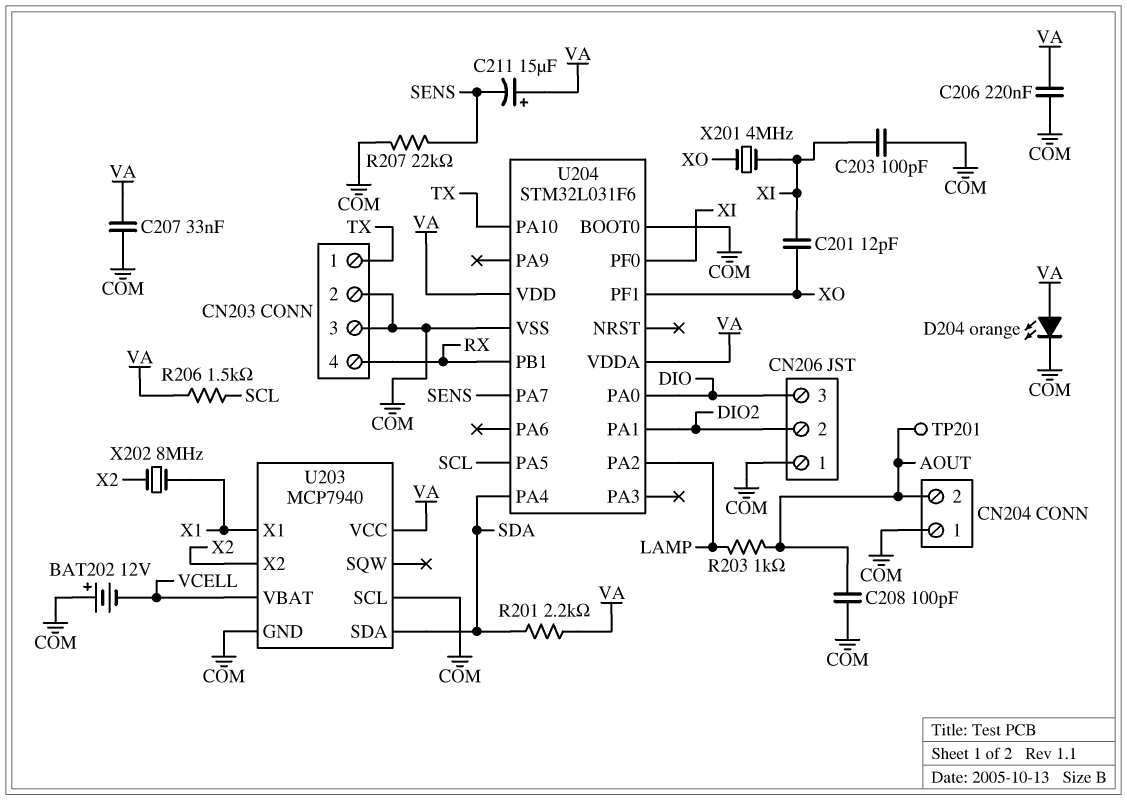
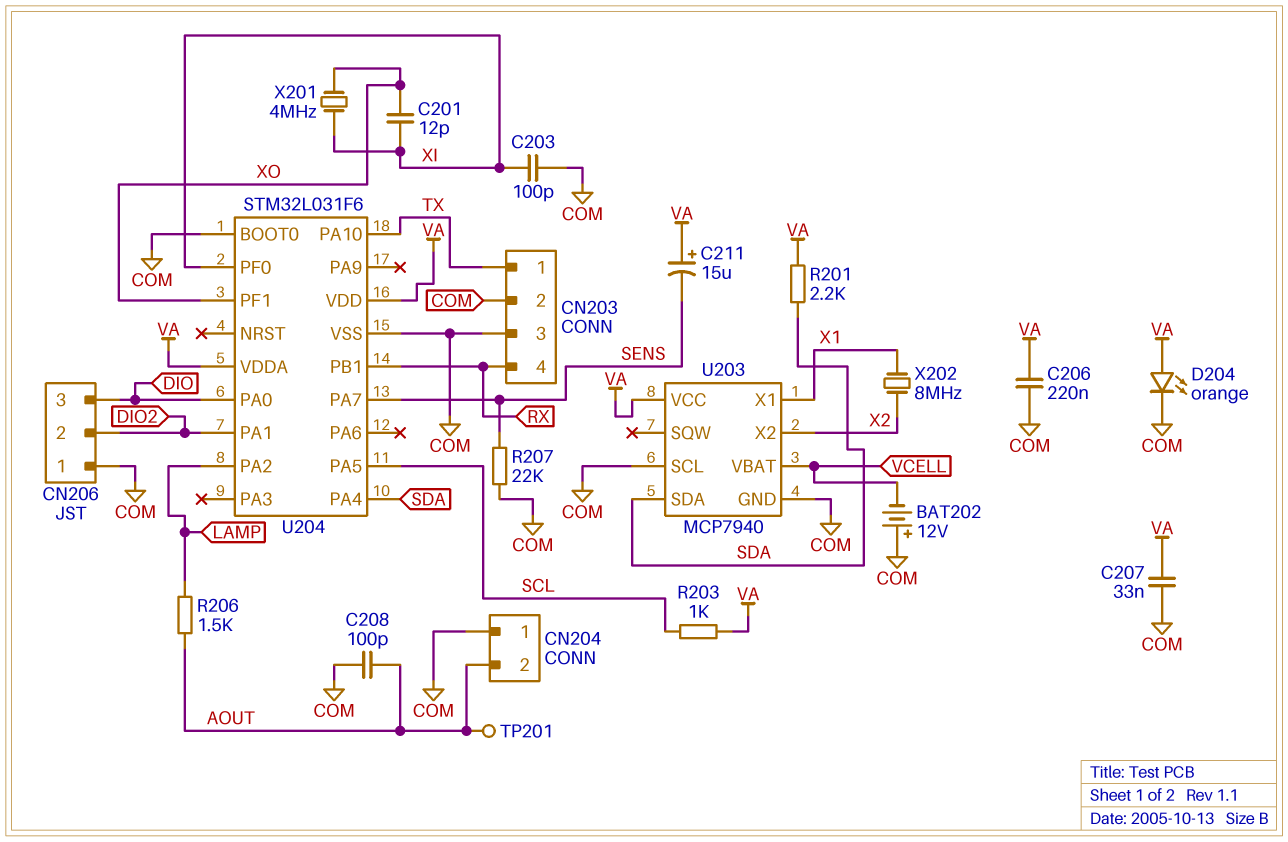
R203: 1k (AOUT, LAMP) -> 1k (SCL, VA)
R206: 1.5k (SCL, VA) -> 1.5k (AOUT, LAMP)

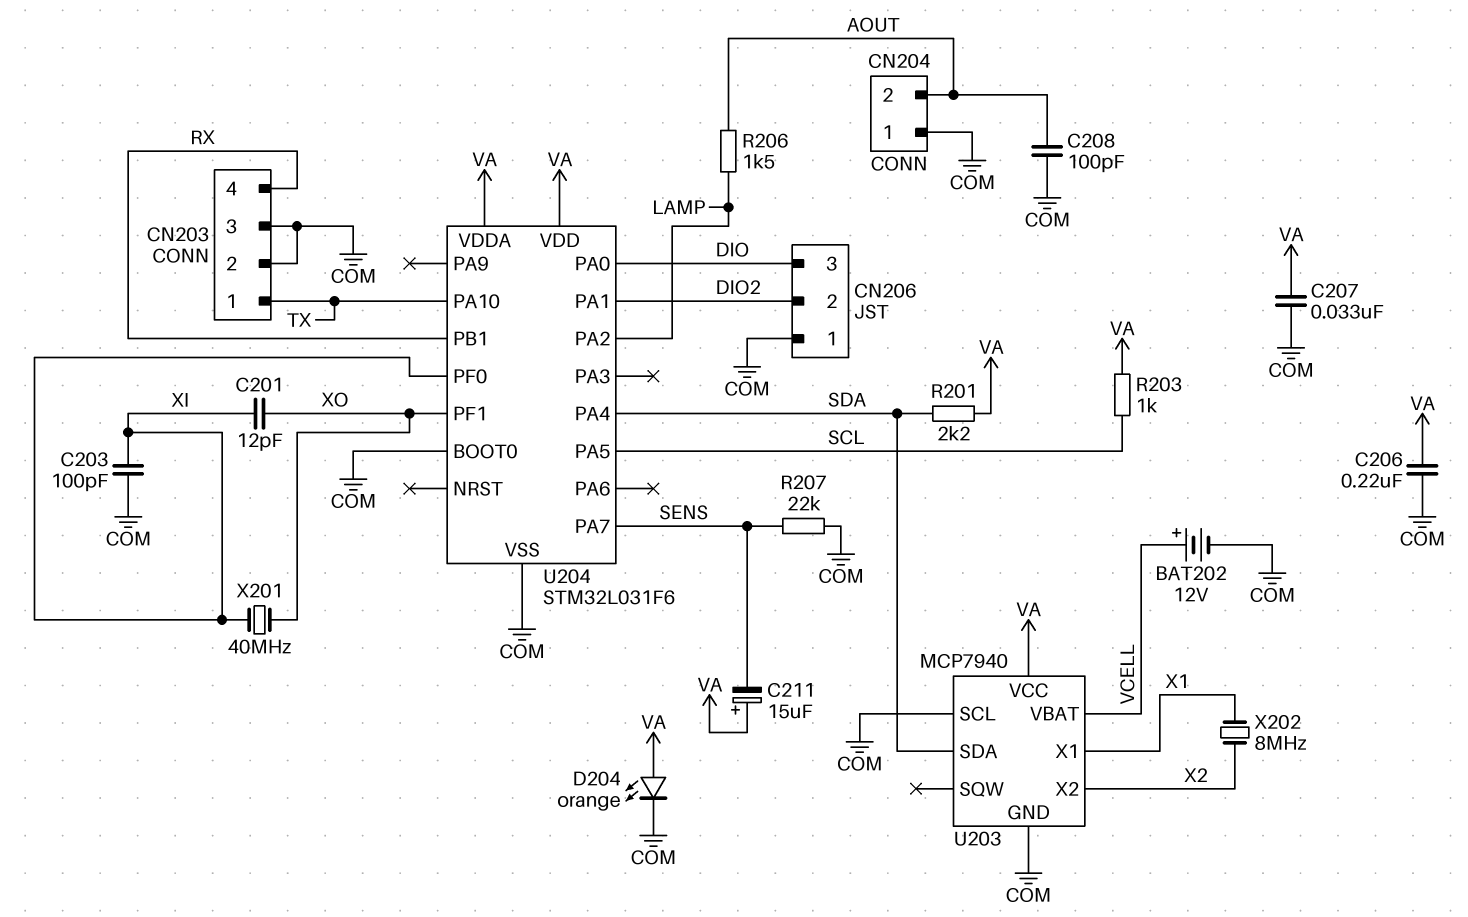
BAT202: 12V (plus COM, minus VCELL) -> 12V (plus VCELL, minus COM)
TP201: test point (AOUT) -> none
X201: 4MHz (XI, XO) -> 40MHz (XI, XO)

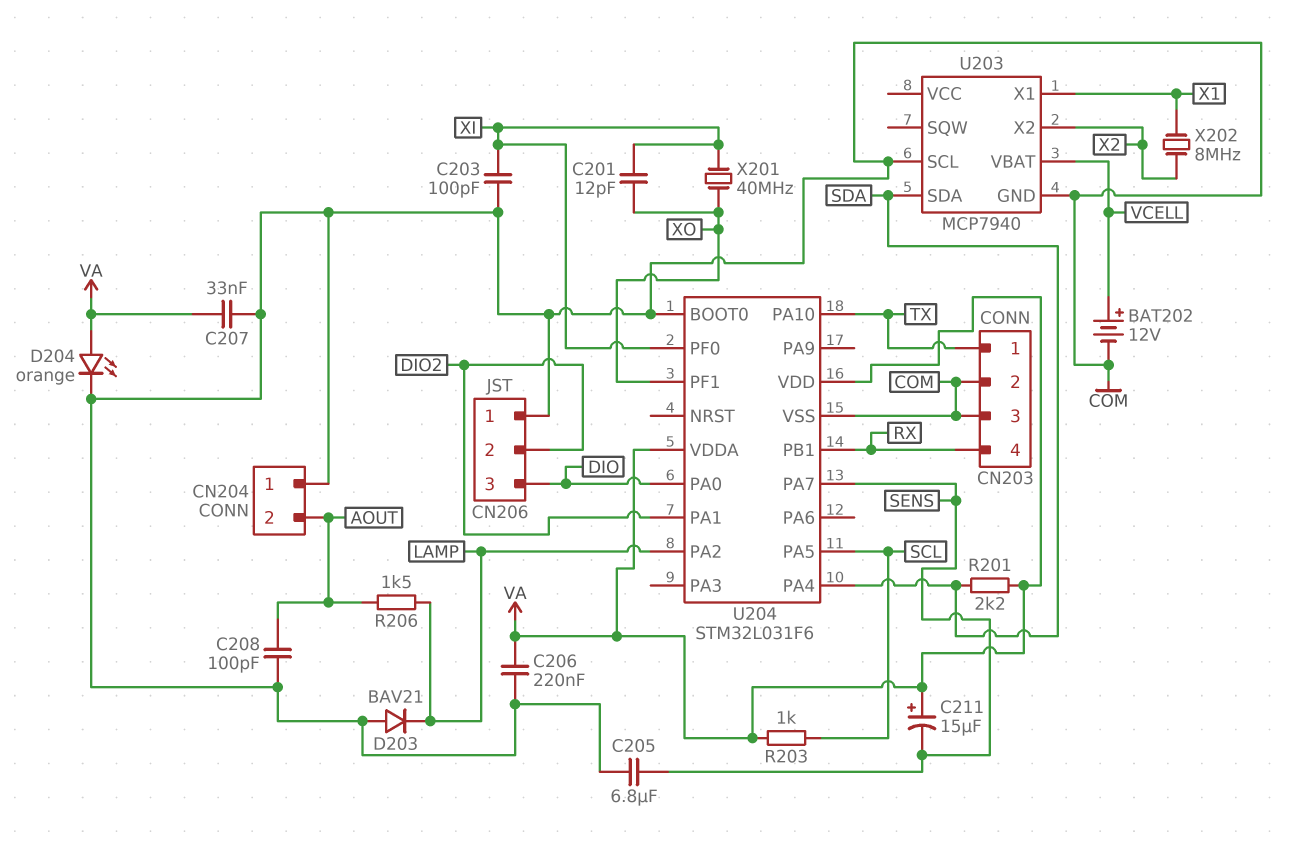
C205: none -> 6.8uF (COM, SENS)
D203: none -> diode BAV21 (A COM, K LAMP)
R207: 22k (COM, SENS) -> none
U203 pin VCC: VA -> none

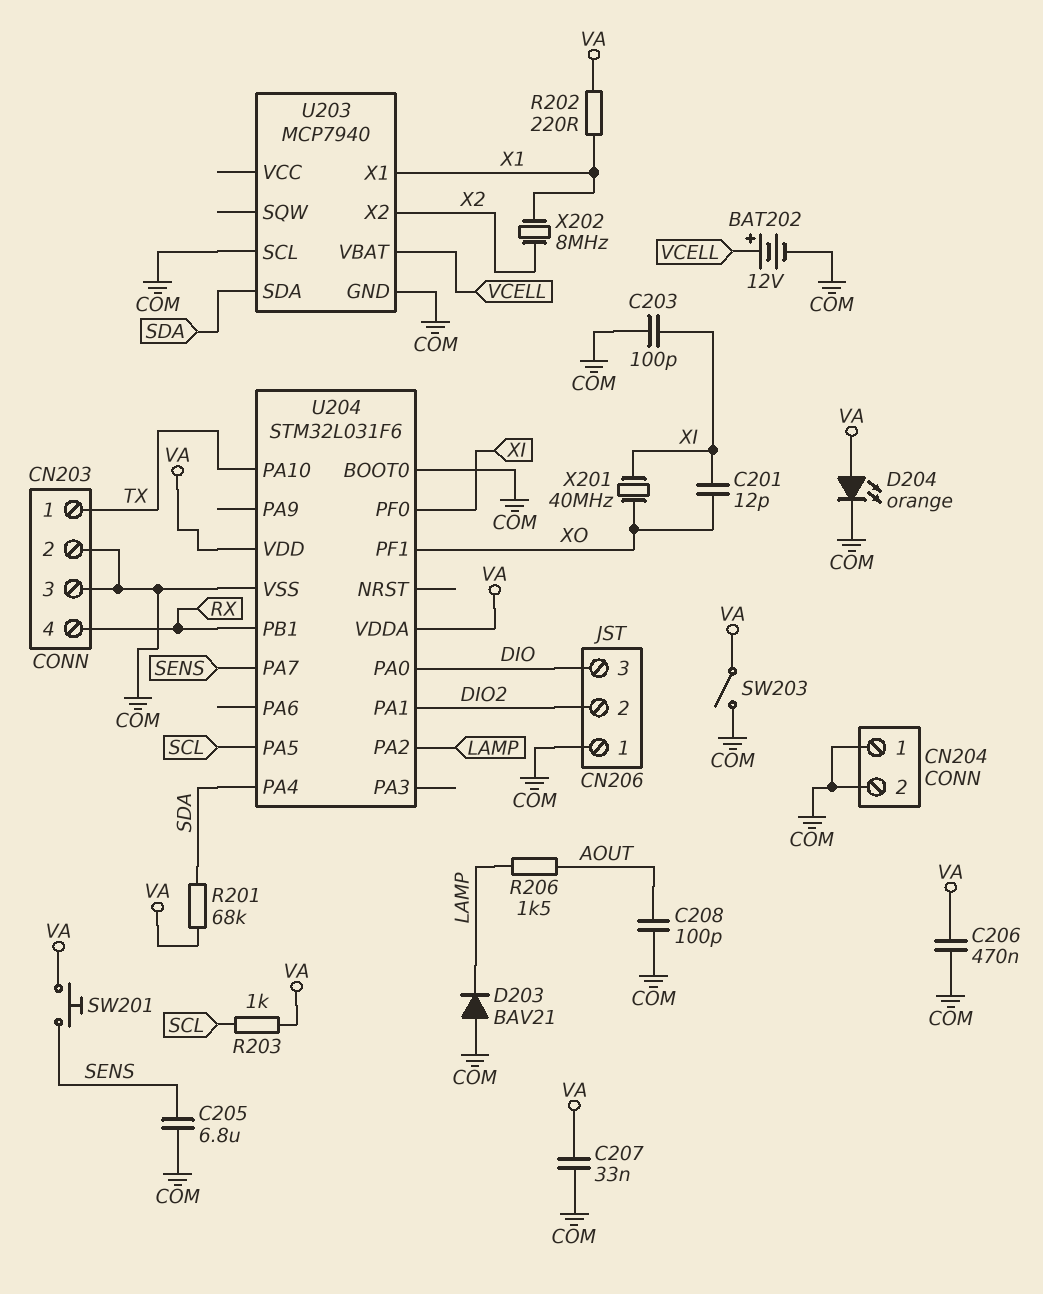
C206: 220nF (COM, VA) -> 470nF (COM, VA)
C211: 15uF (plus VA, minus SENS) -> none
CN204 pin 2: AOUT -> COM
R201: 2.2k (SDA, VA) -> 68k (SDA, VA)
R202: none -> 220 (VA, X1)
SW201: none -> button (SENS, VA)
SW203: none -> switch (COM, VA)

